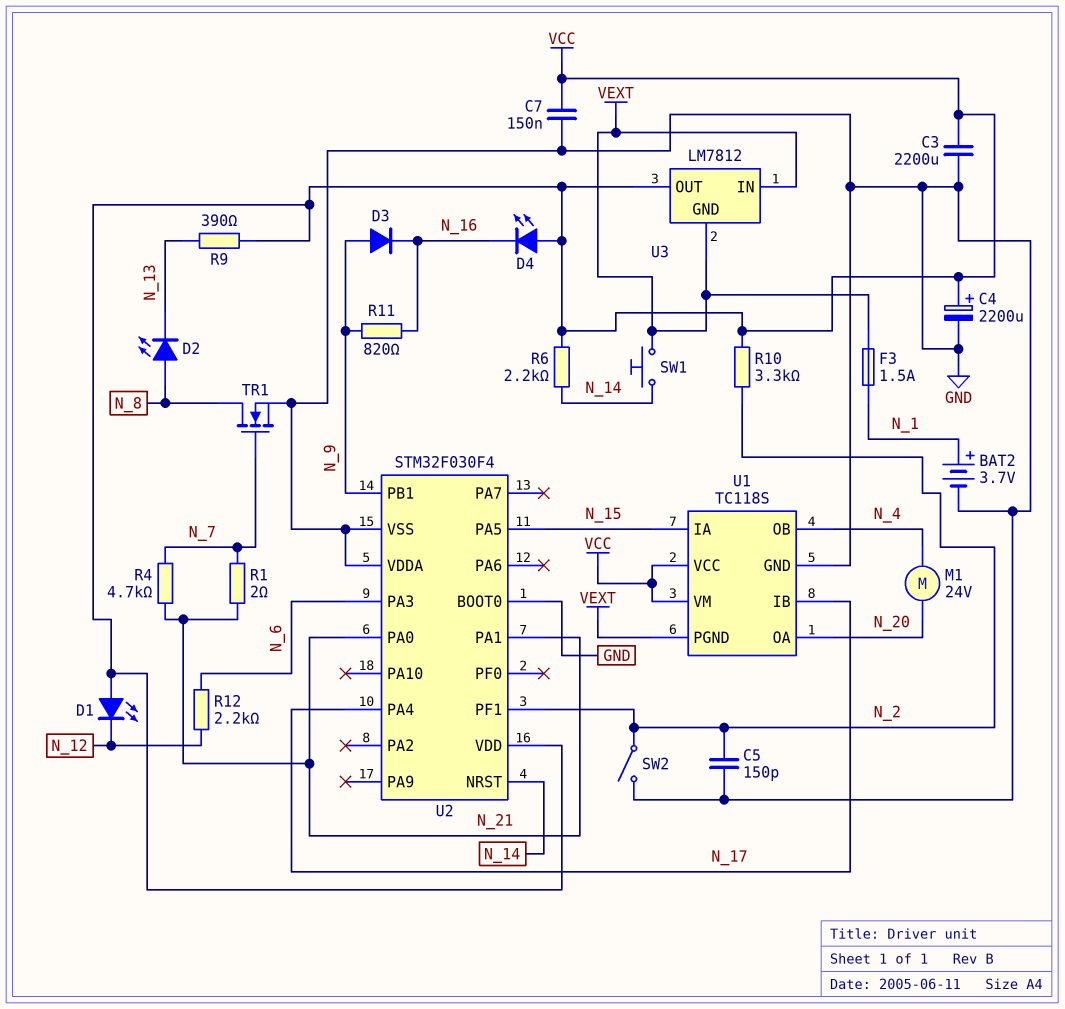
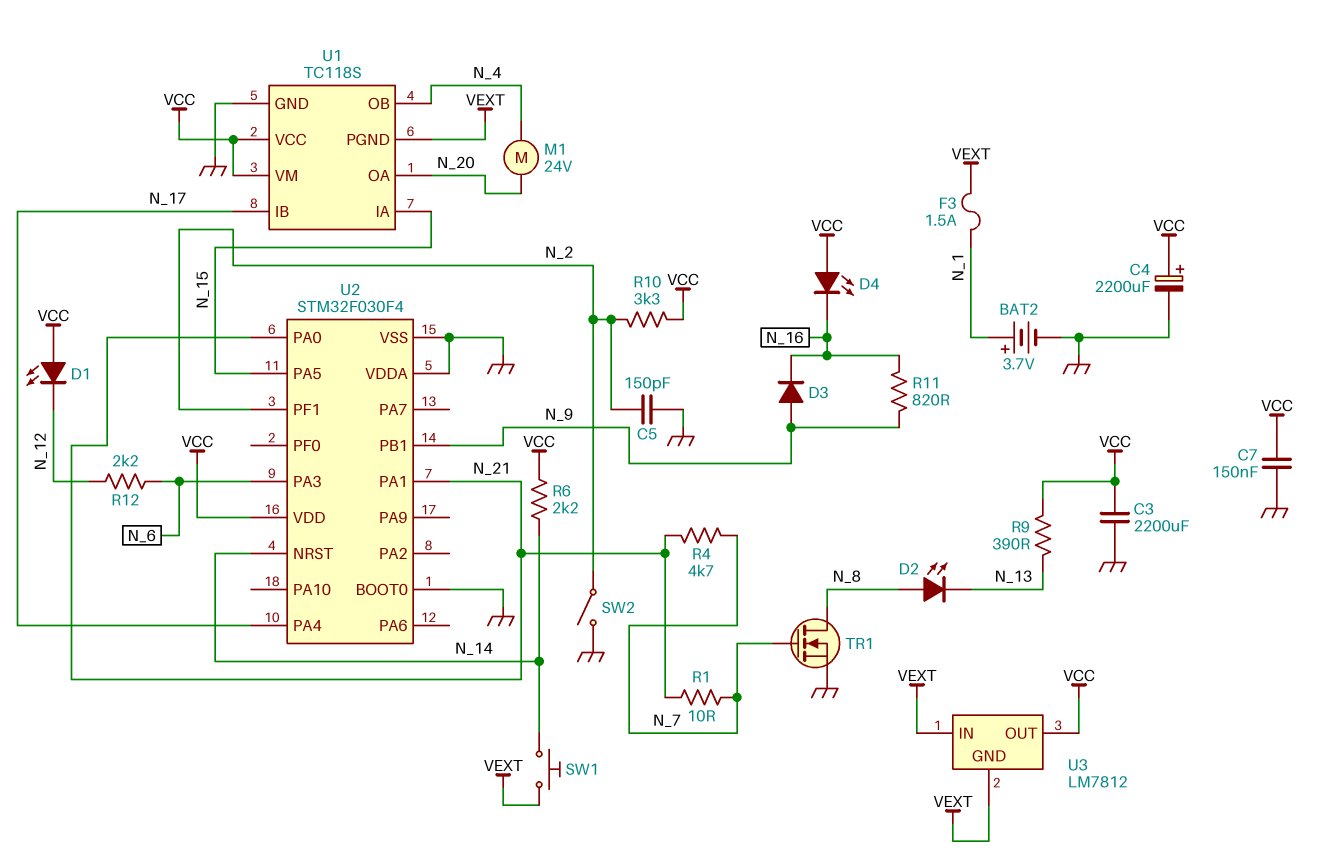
R1: 2 (N_7, N_21) -> 10 (N_7, N_21)

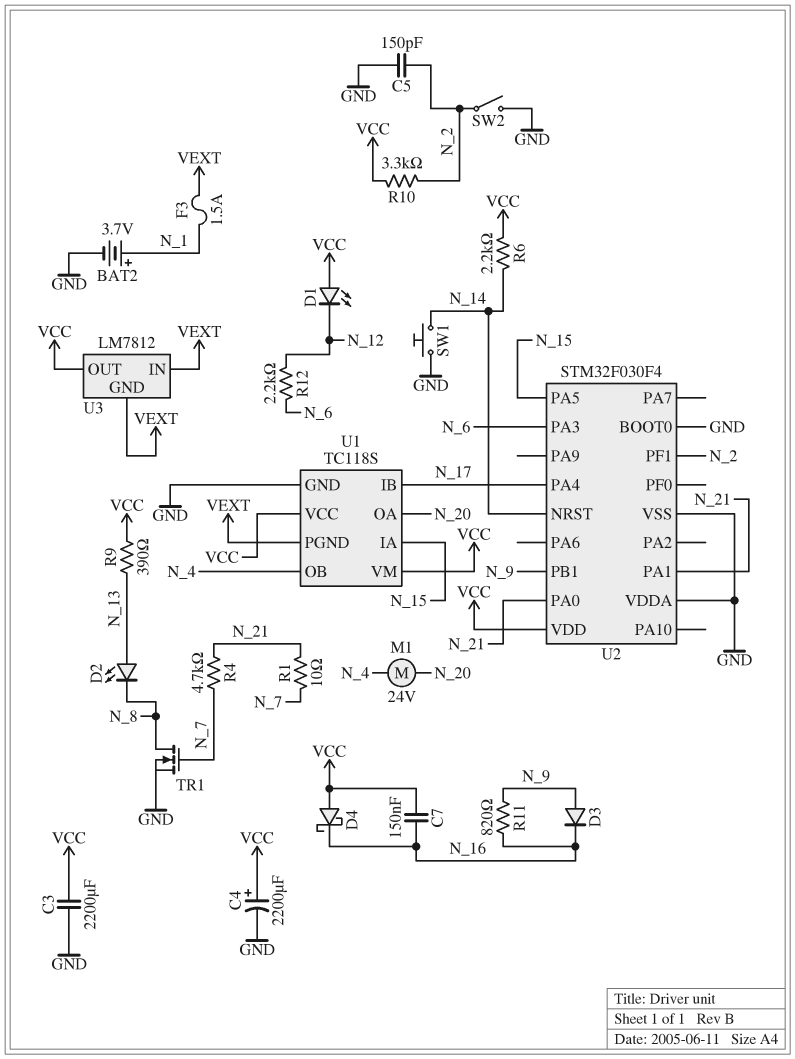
C7: 150nF (GND, VCC) -> 150nF (N_16, VCC)
D2: LED (A N_8, K N_13) -> LED (A N_13, K N_8)
D4: LED (A VCC, K N_16) -> schottky (A VCC, K N_16)
SW1: button (N_14, VEXT) -> button (GND, N_14)

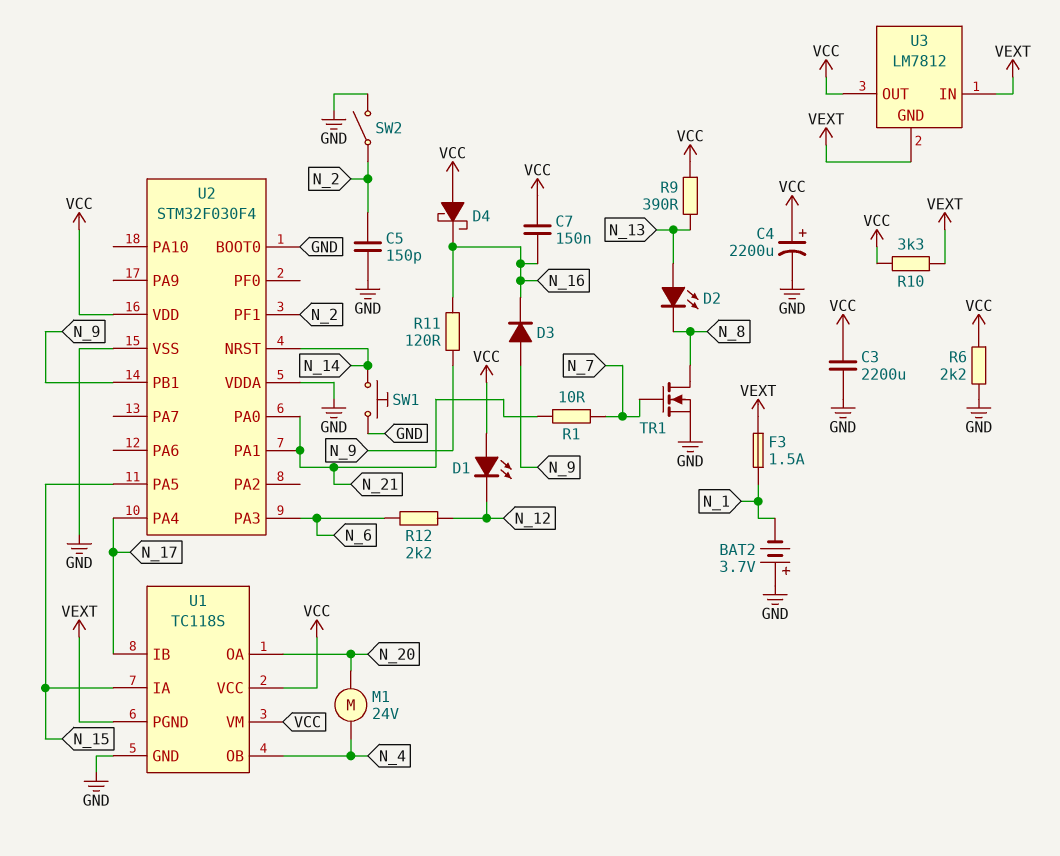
BAT2: 3.7V (plus N_1, minus GND) -> 3.7V (plus GND, minus N_1)
R4: 4.7k (N_7, N_21) -> none
R6: 2.2k (N_14, VCC) -> 2.2k (GND, VCC)
R10: 3.3k (N_2, VCC) -> 3.3k (VCC, VEXT)
R11: 820 (N_9, N_16) -> 120 (N_9, N_16)

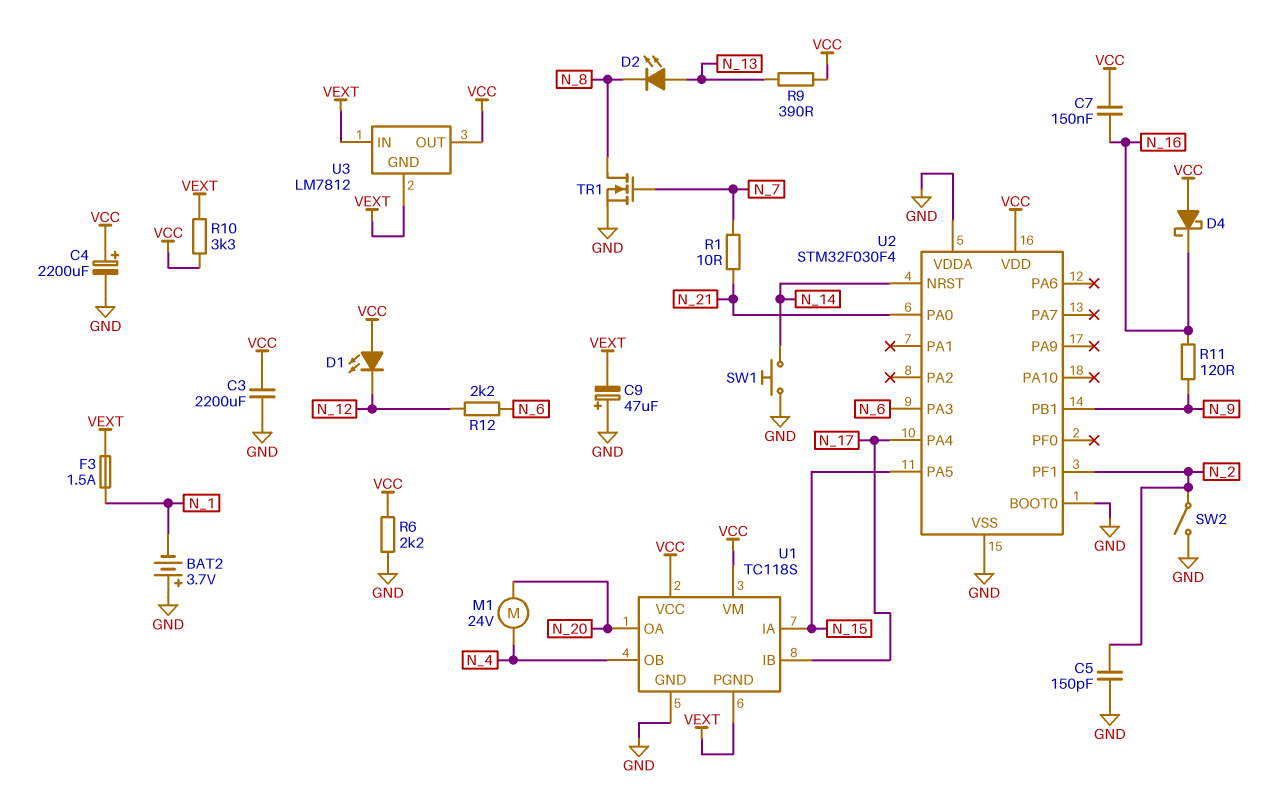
C9: none -> 47uF (plus GND, minus VEXT)
D3: diode (A N_9, K N_16) -> none
U2 pin PA1: N_21 -> none

